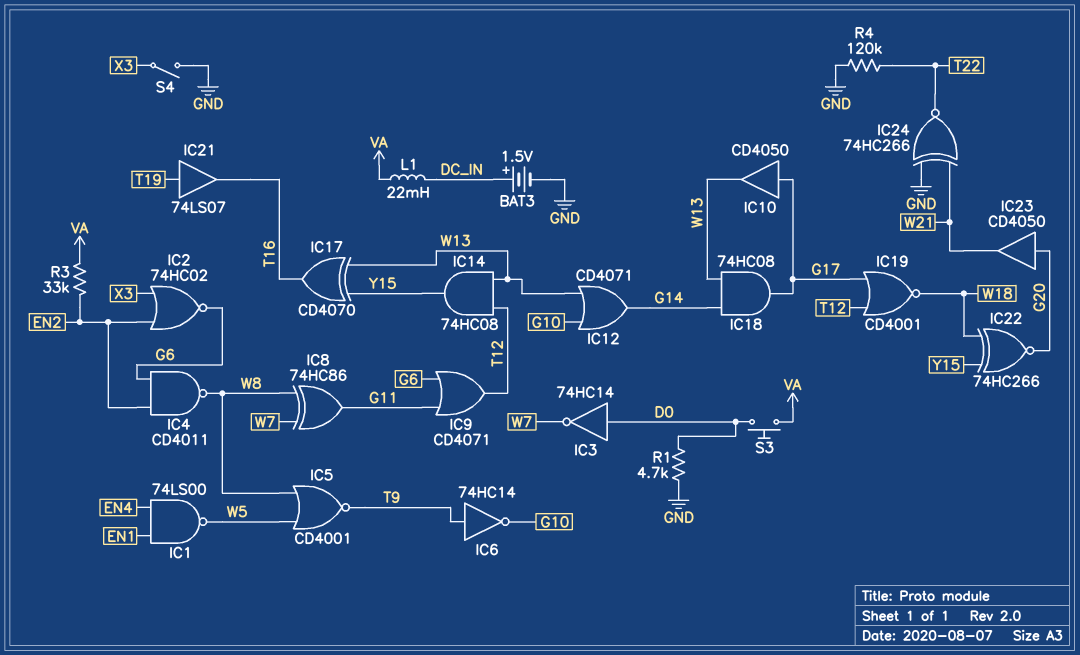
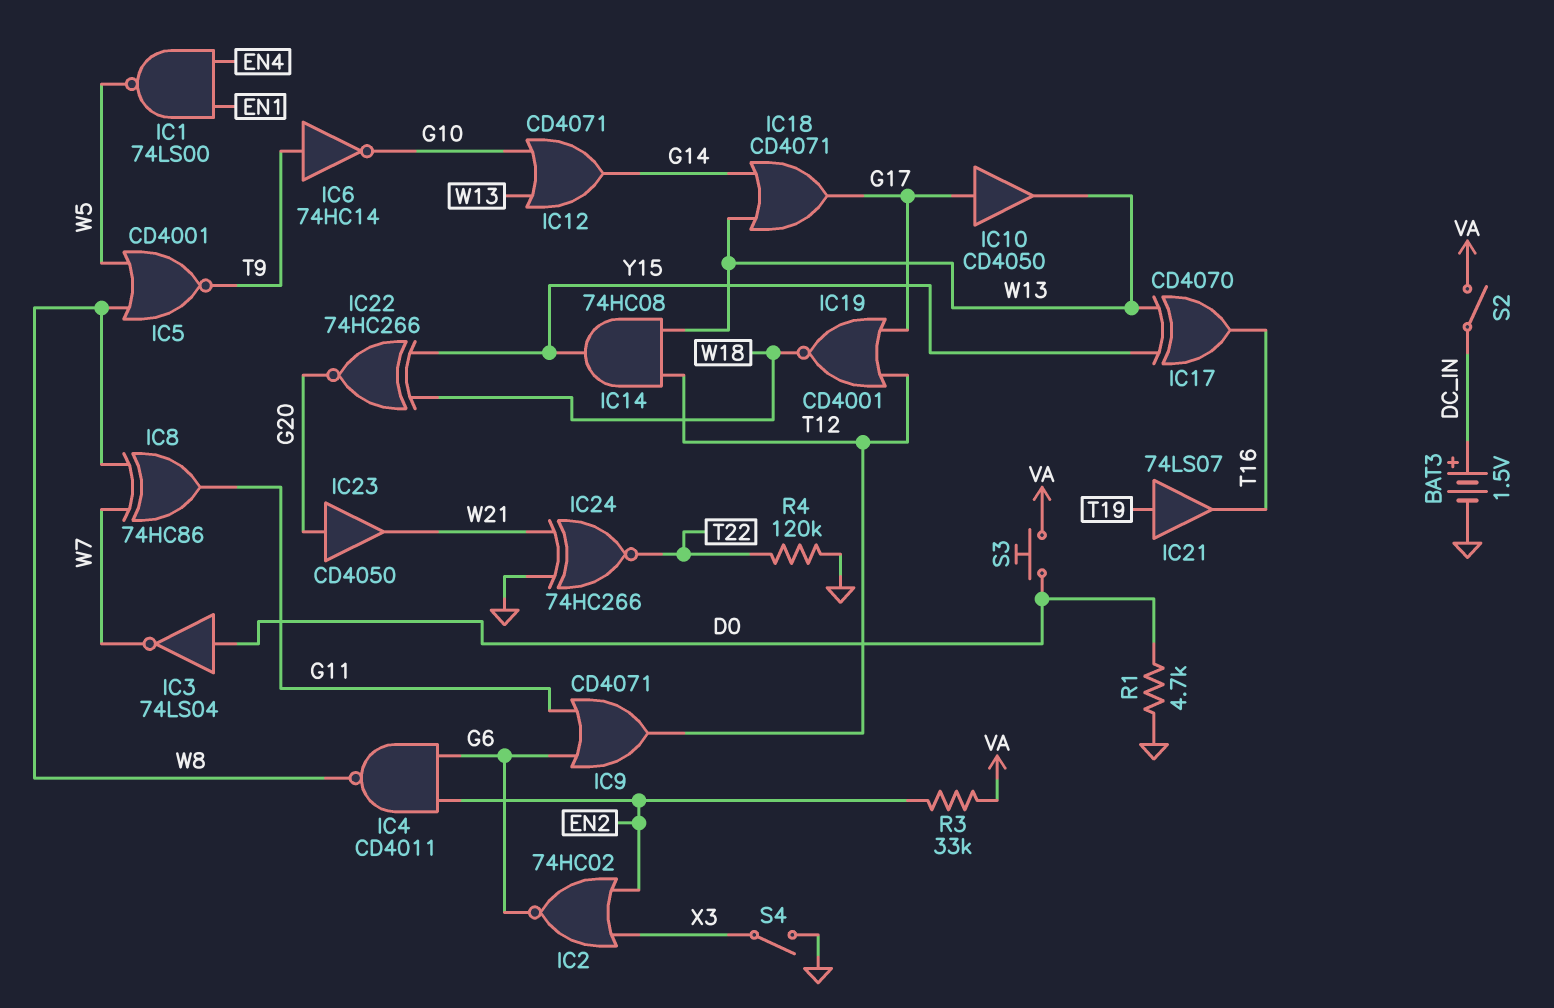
IC3: NOT 74HC14 (in D0, out W7) -> NOT 74LS04 (in D0, out W7)
IC18: AND 74HC08 (in G14, in W13, out G17) -> OR CD4071 (in G14, in W13, out G17)
L1: 22mH (DC_IN, VA) -> none
S2: none -> switch (DC_IN, VA)

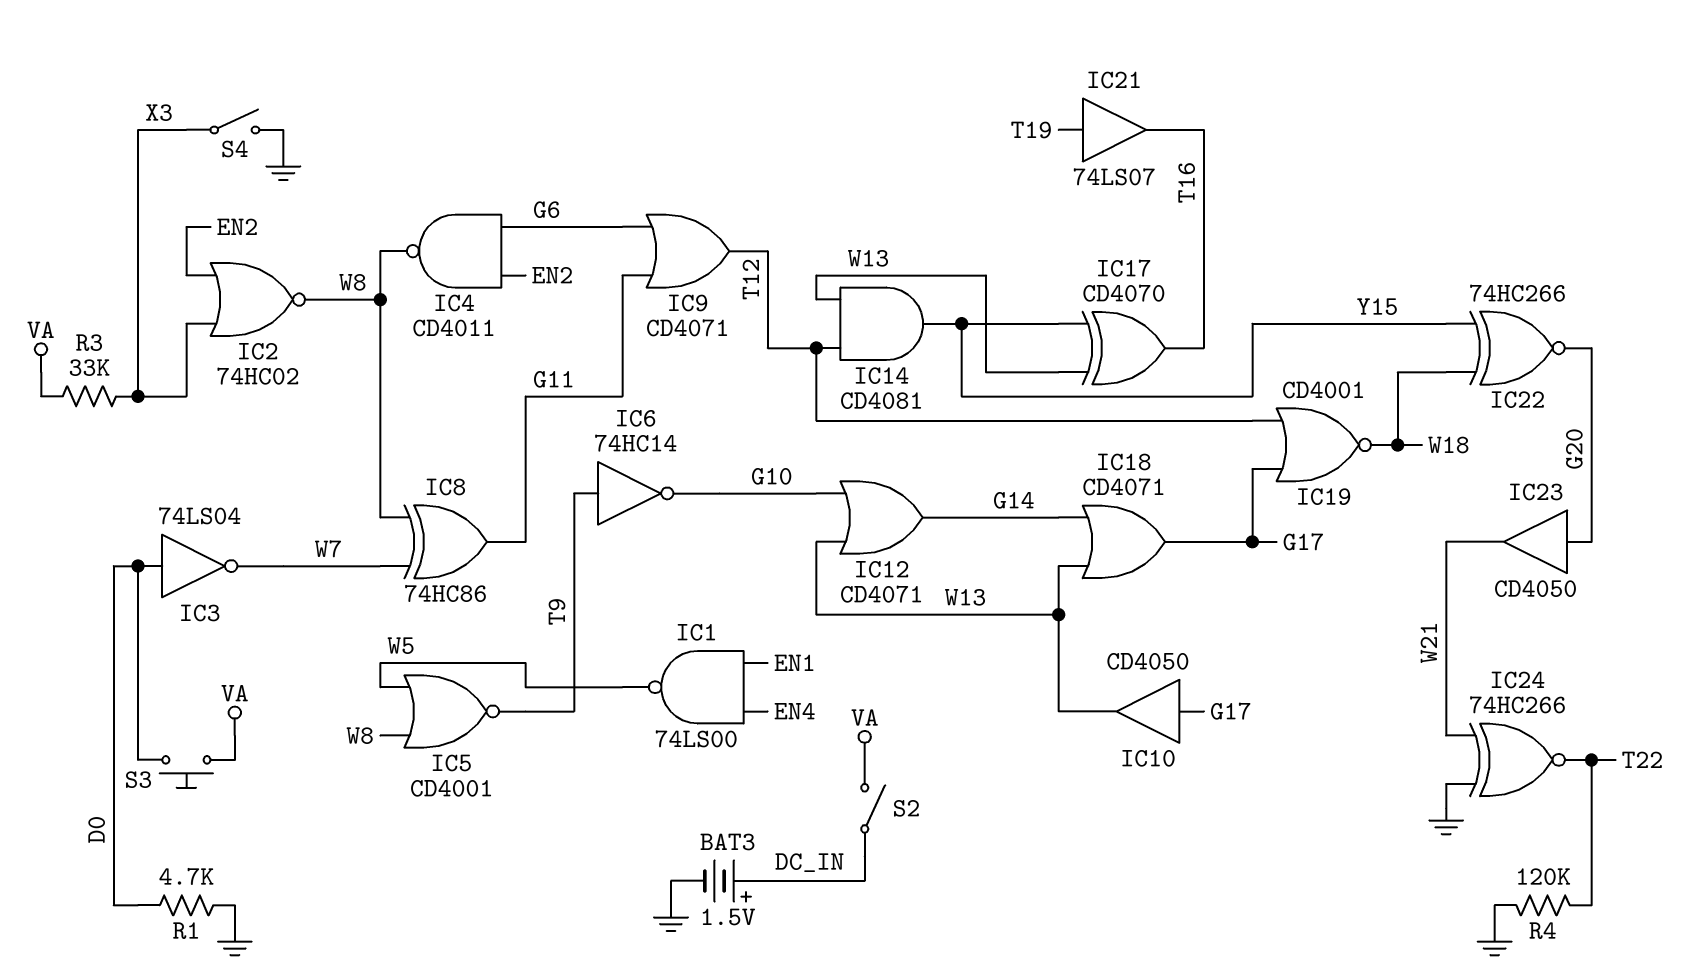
IC2: NOR 74HC02 (in EN2, in X3, out G6) -> NOR 74HC02 (in EN2, in X3, out W8)
IC14: AND 74HC08 (in T12, in W13, out Y15) -> AND CD4081 (in T12, in W13, out Y15)
R3: 33k (EN2, VA) -> 33k (VA, X3)

